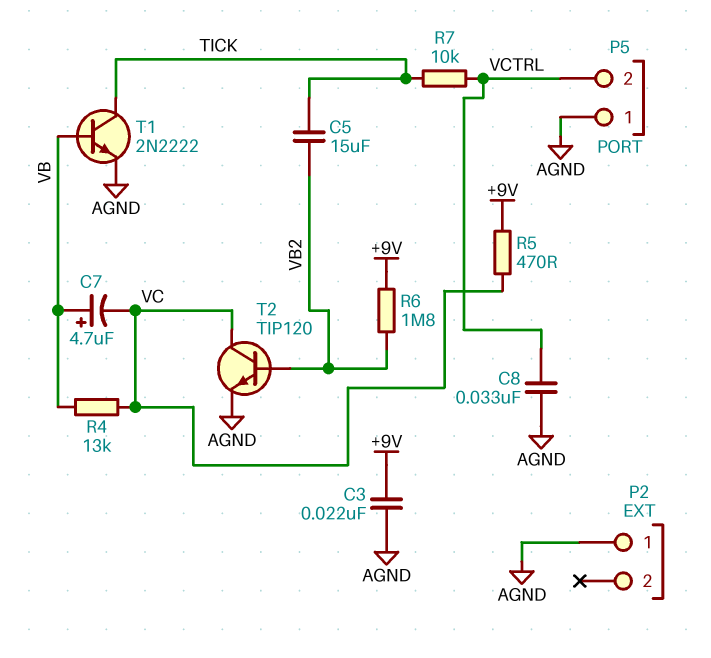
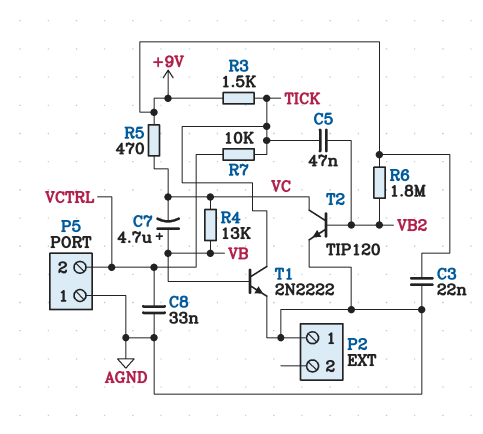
C5: 15uF (TICK, VB2) -> 47nF (TICK, VB2)
R3: none -> 1.5k (+9V, TICK)

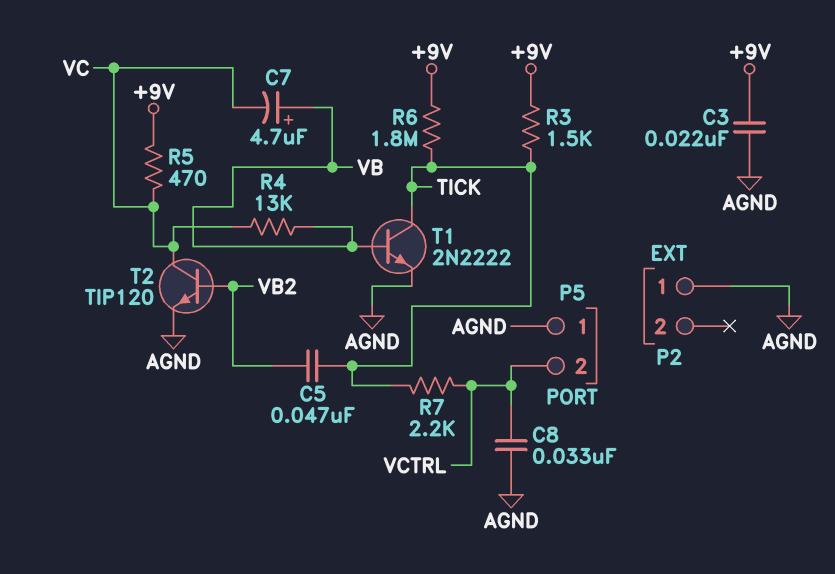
R6: 1.8M (+9V, VB2) -> 1.8M (+9V, TICK)
R7: 10k (TICK, VCTRL) -> 2.2k (TICK, VCTRL)

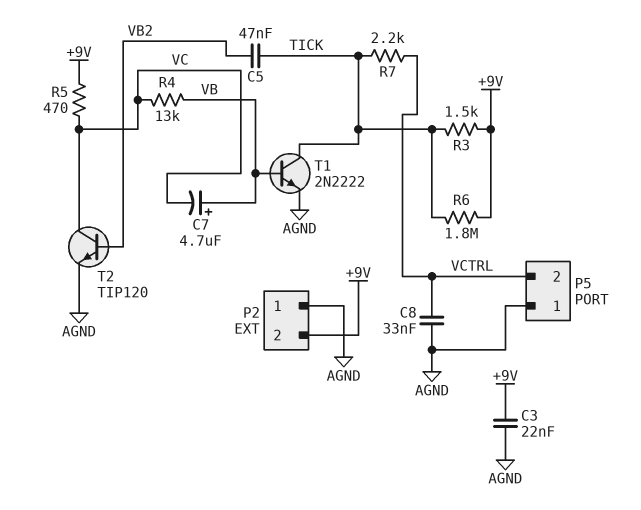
P2 pin 2: none -> +9V

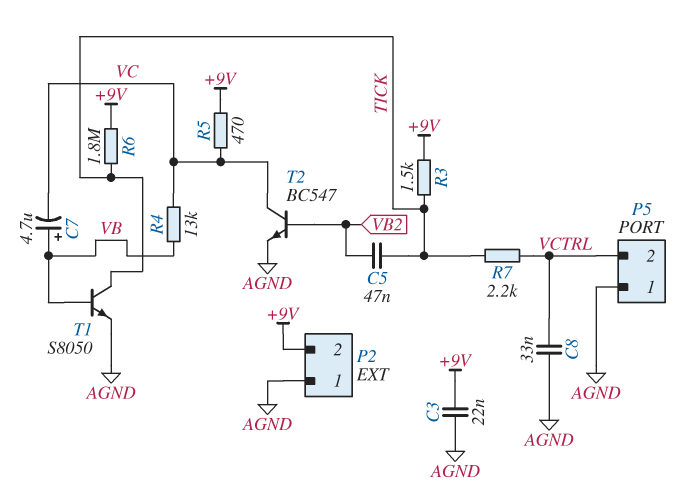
T1: NPN 2N2222 (B VB, C TICK, E AGND) -> NPN S8050 (B VB, C TICK, E AGND)
T2: NPN TIP120 (B VB2, C VC, E AGND) -> NPN BC547 (B VB2, C VC, E AGND)

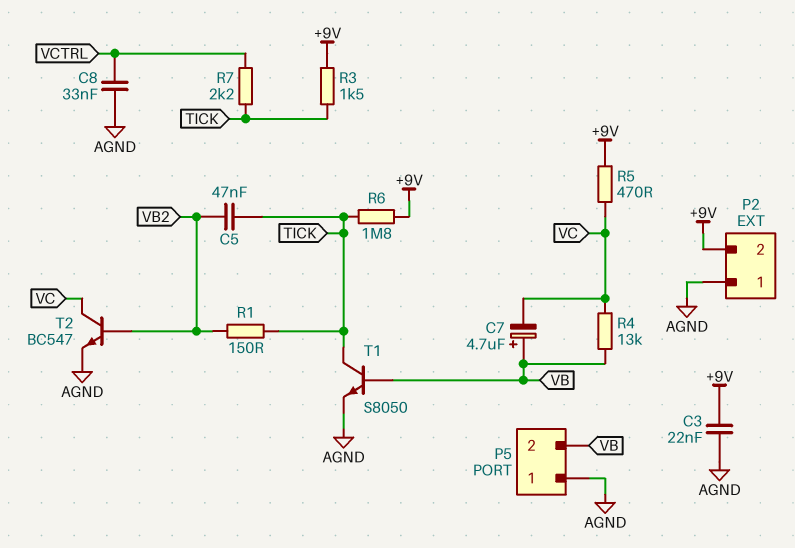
P5 pin 2: VCTRL -> VB
R1: none -> 150 (TICK, VB2)

